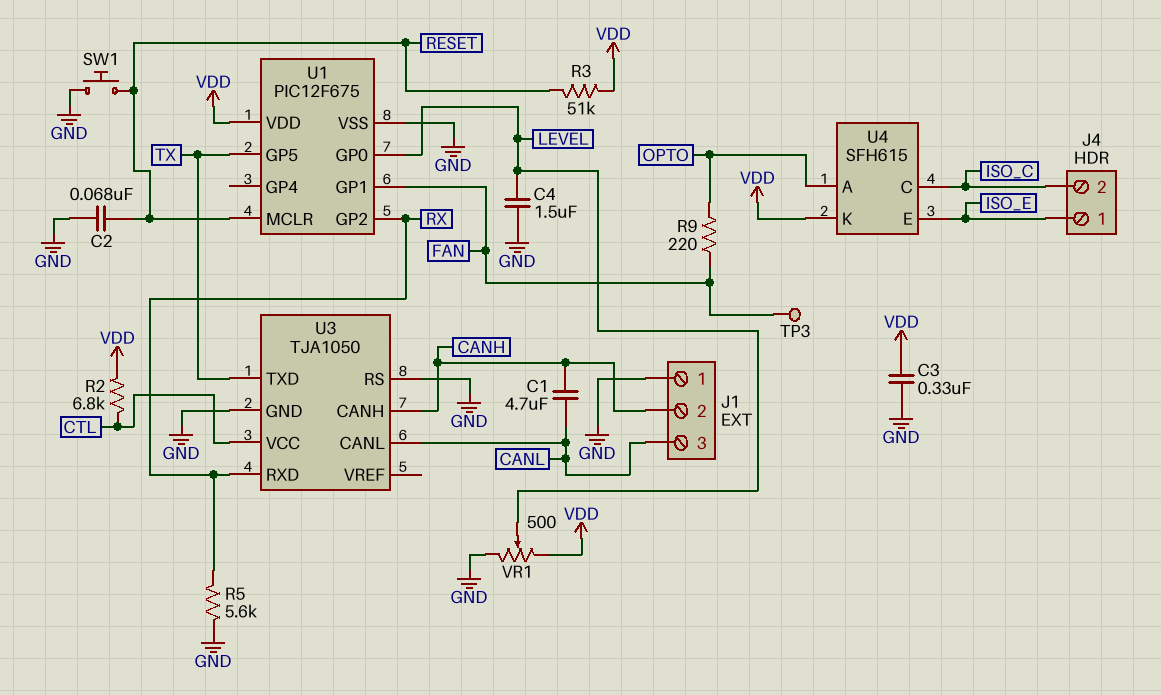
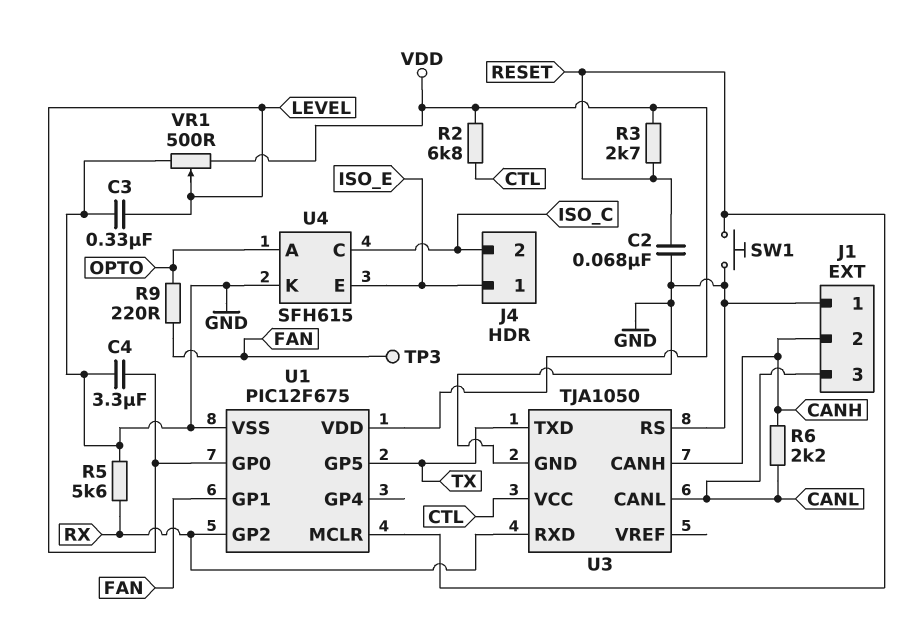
C1: 4.7uF (CANH, CANL) -> none
C3: 330nF (GND, VDD) -> 330nF (GND, LEVEL)
C4: 1.5uF (GND, LEVEL) -> 3.3uF (GND, LEVEL)
R3: 51k (RESET, VDD) -> 2.7k (RESET, VDD)
R6: none -> 2.2k (CANH, CANL)
U4 pin K: VDD -> GND

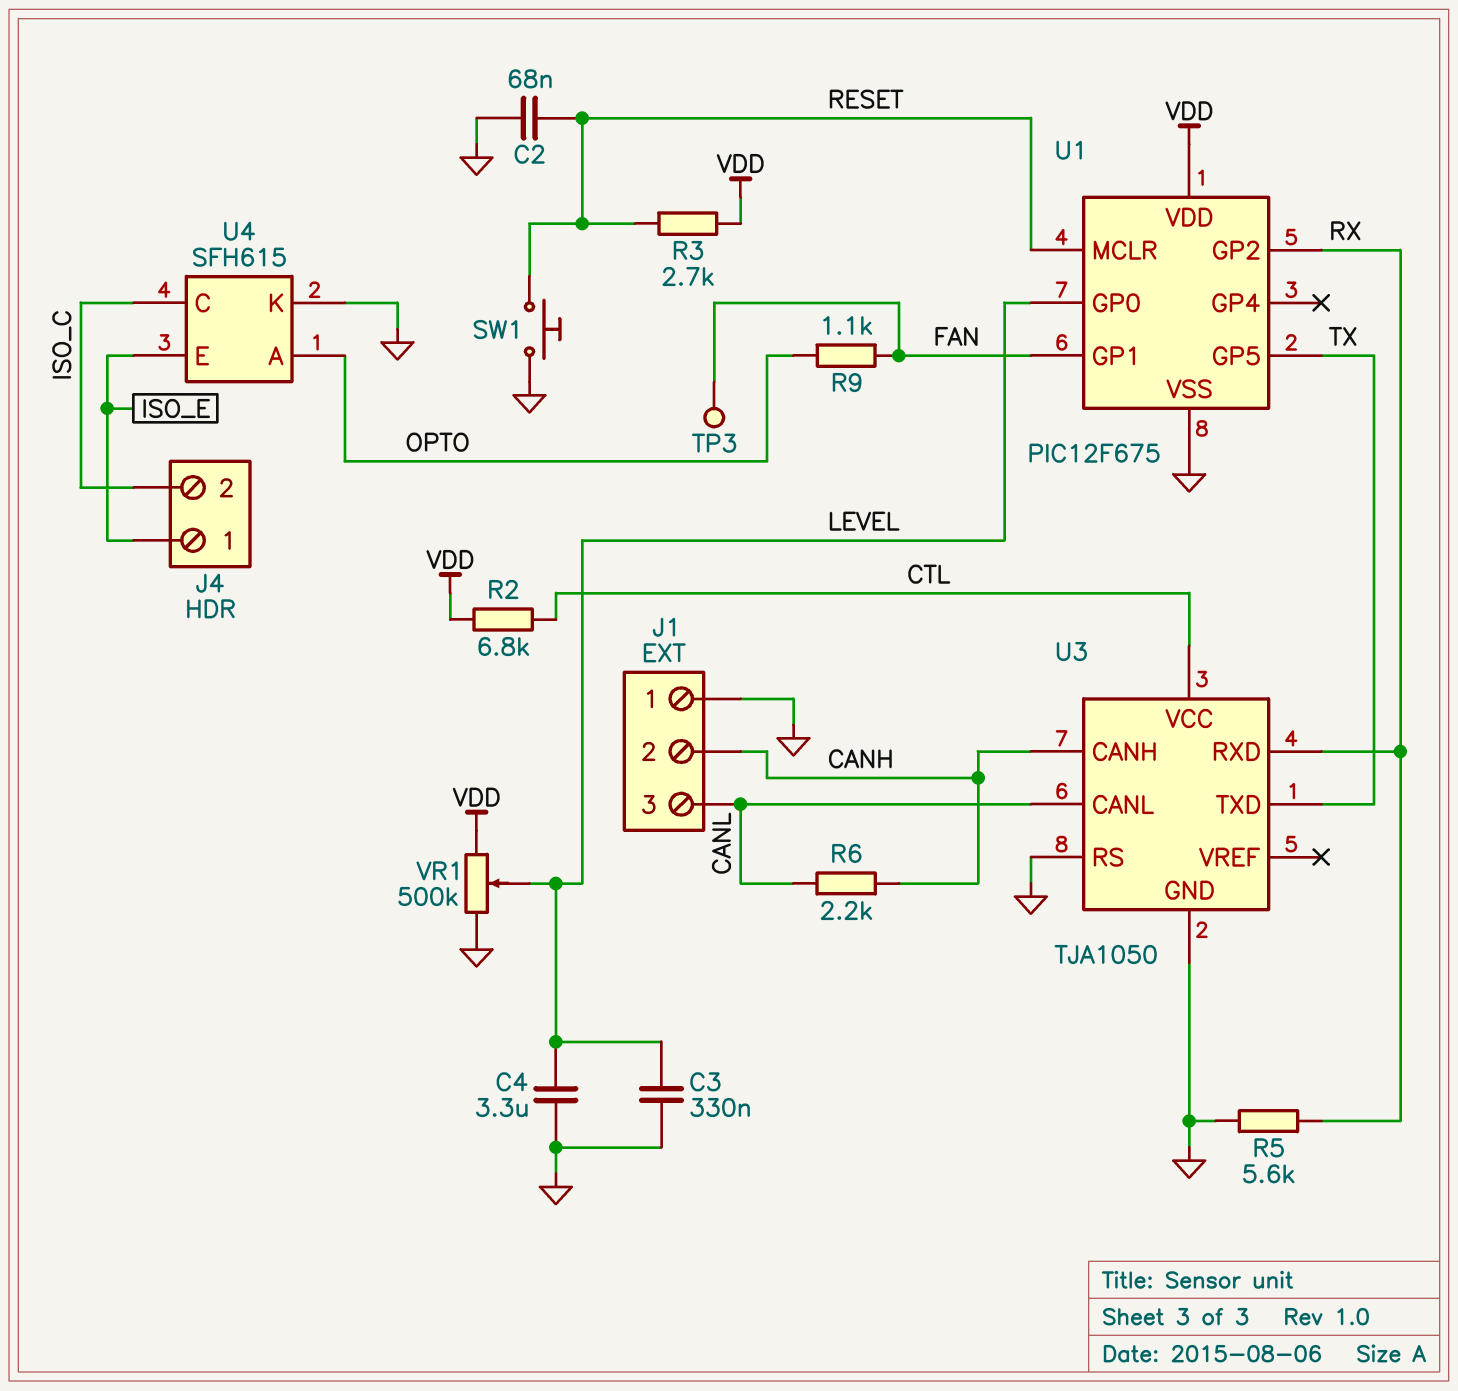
R9: 220 (FAN, OPTO) -> 1.1k (FAN, OPTO)
VR1: 500 (GND, VDD, wiper LEVEL) -> 500k (GND, VDD, wiper LEVEL)

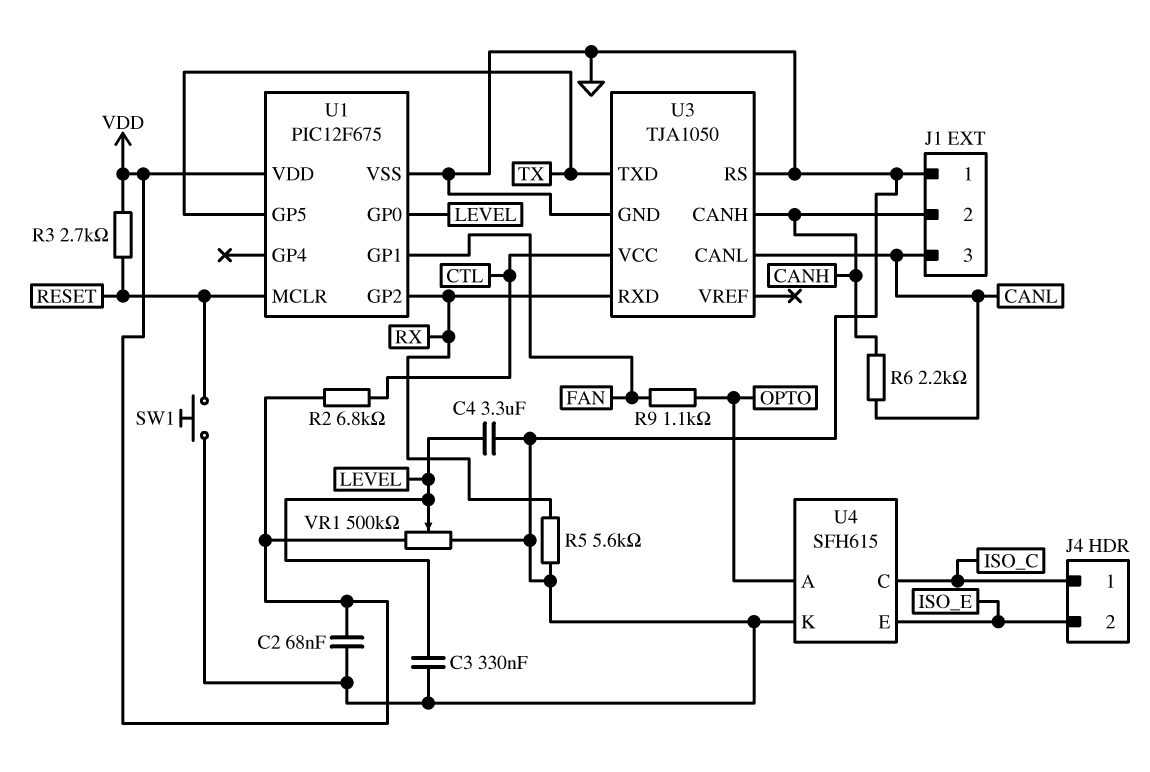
C2: 68nF (GND, RESET) -> 68nF (GND, VDD)
J4 pin 1: ISO_E -> ISO_C
J4 pin 2: ISO_C -> ISO_E
TP3: test point (FAN) -> none

